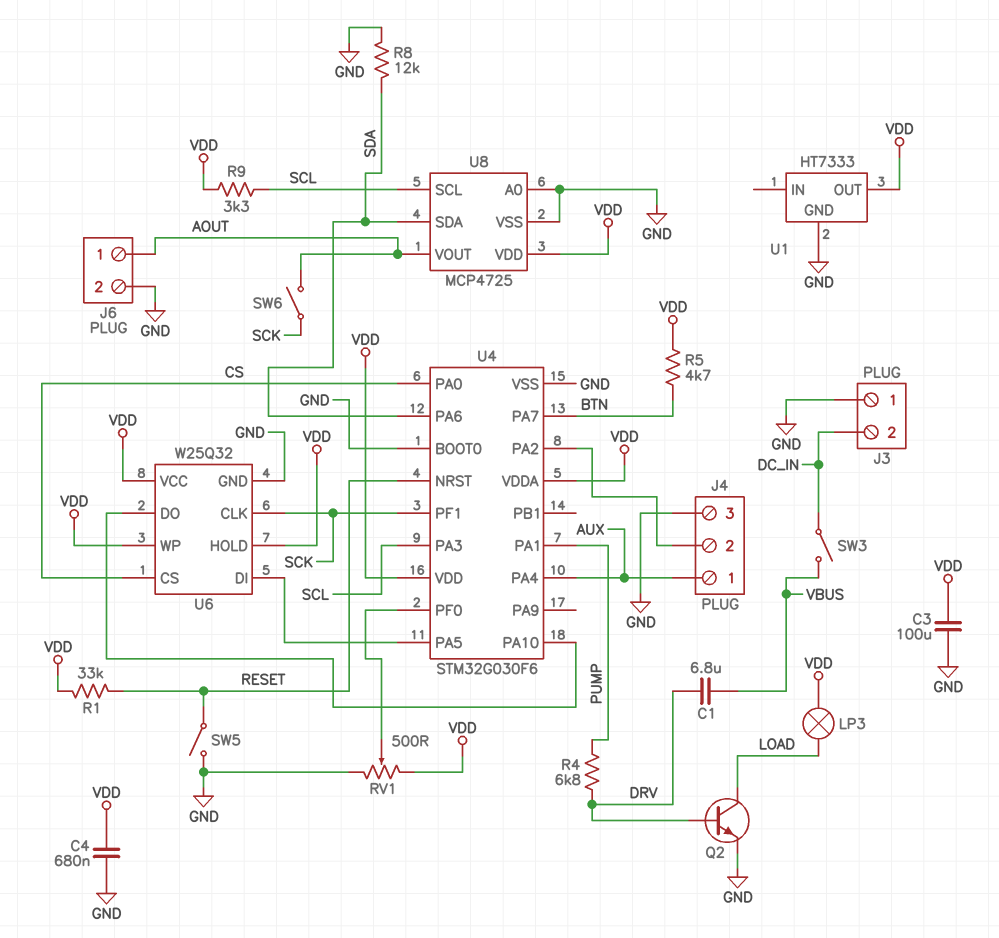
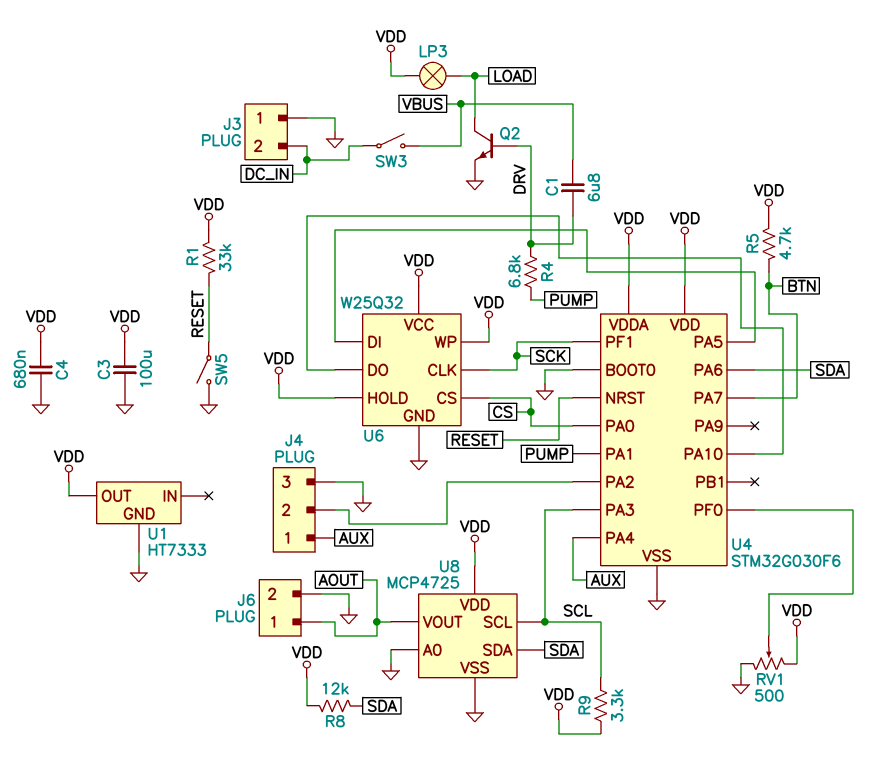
R8: 12k (GND, SDA) -> 12k (SDA, VDD)
SW6: switch (AOUT, SCK) -> none

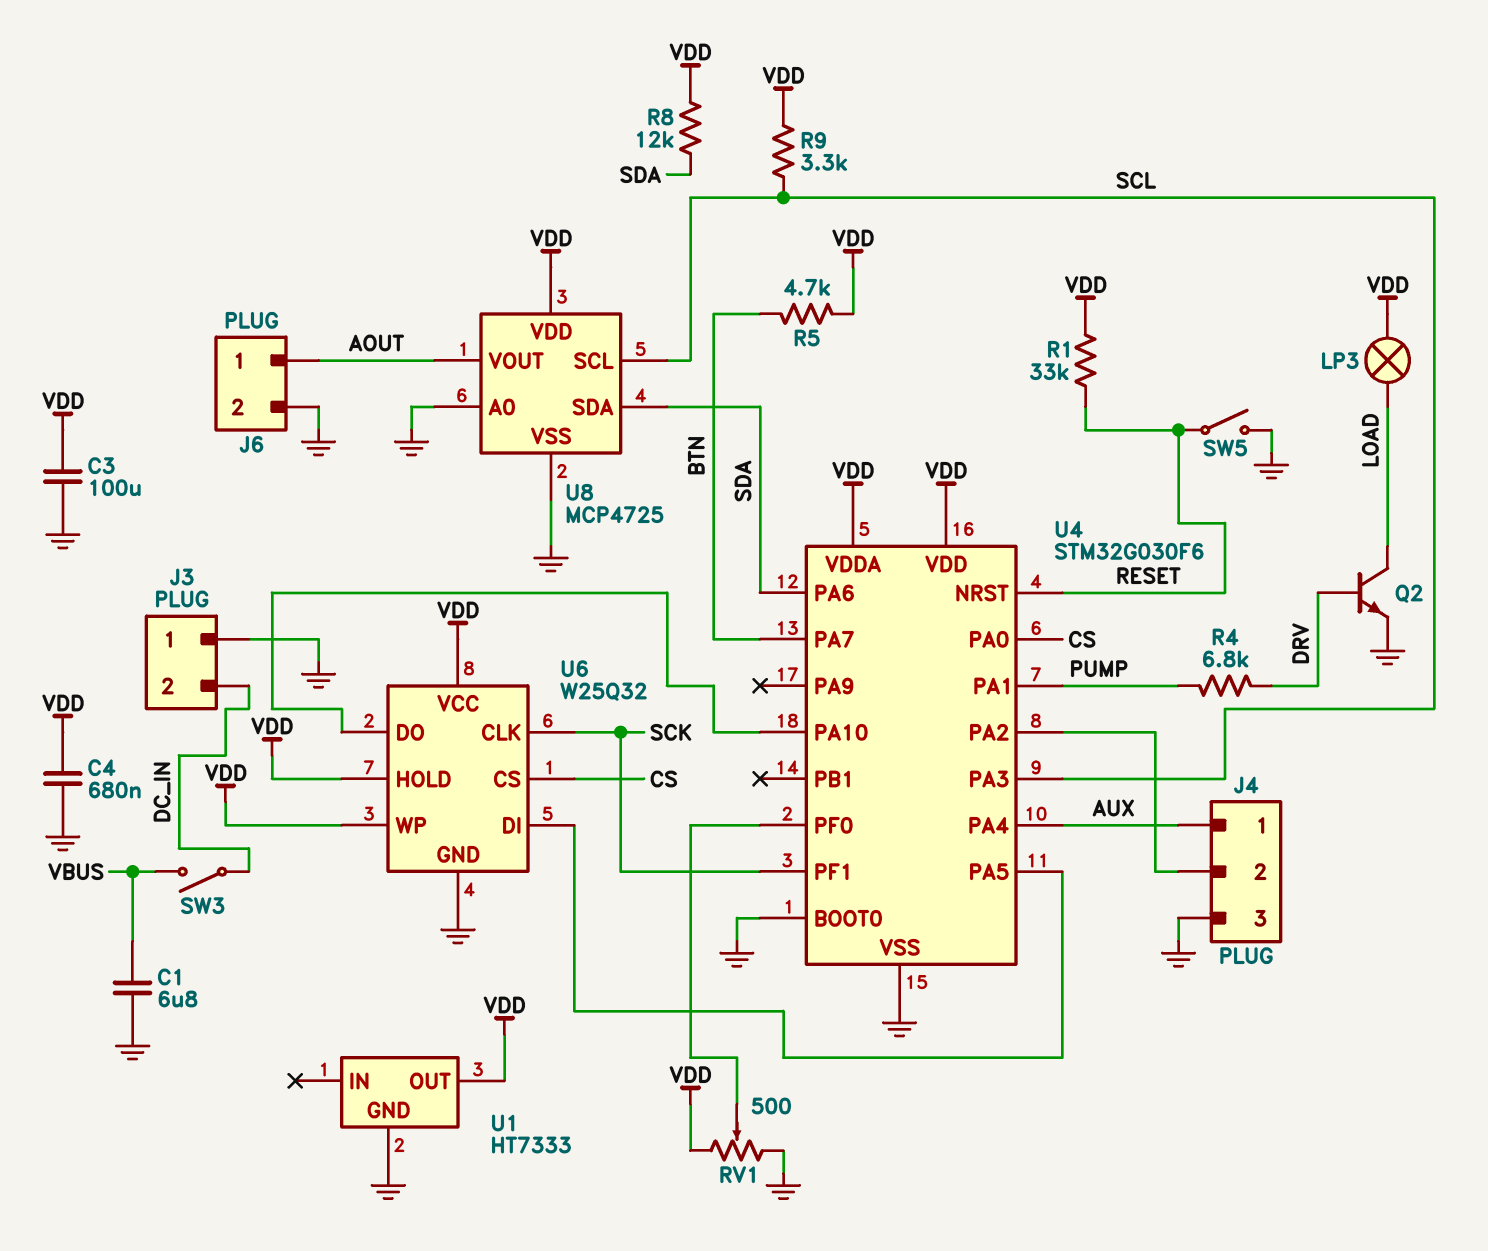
C1: 6.8uF (DRV, VBUS) -> 6.8uF (GND, VBUS)

